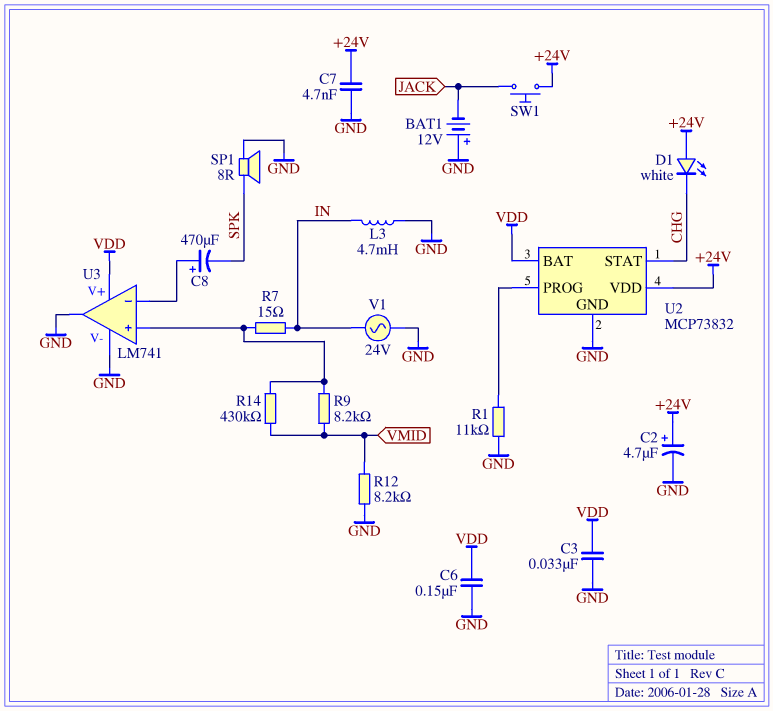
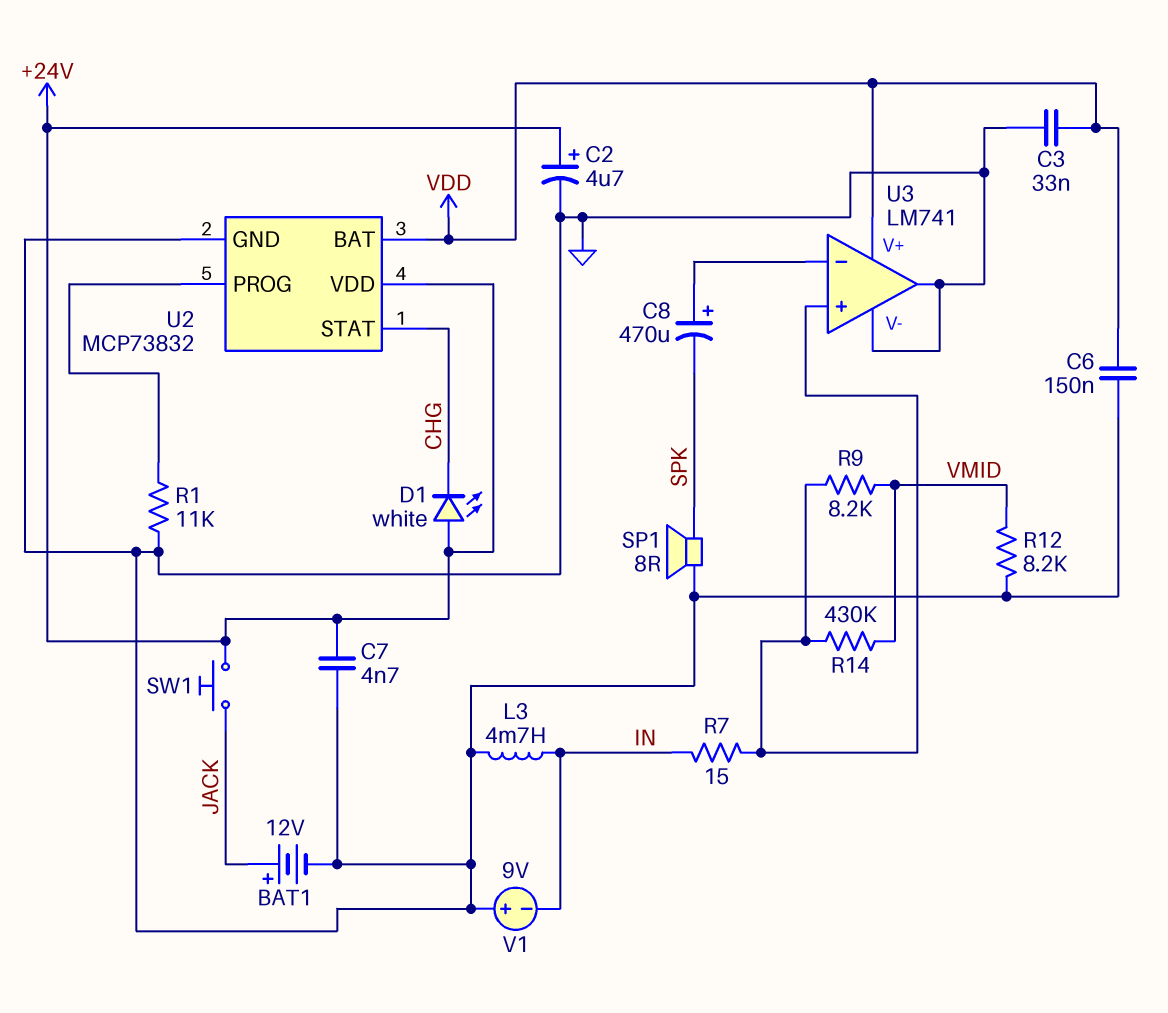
BAT1: 12V (plus GND, minus JACK) -> 12V (plus JACK, minus GND)
V1: AC 24V (GND, IN) -> 9V (plus GND, minus IN)

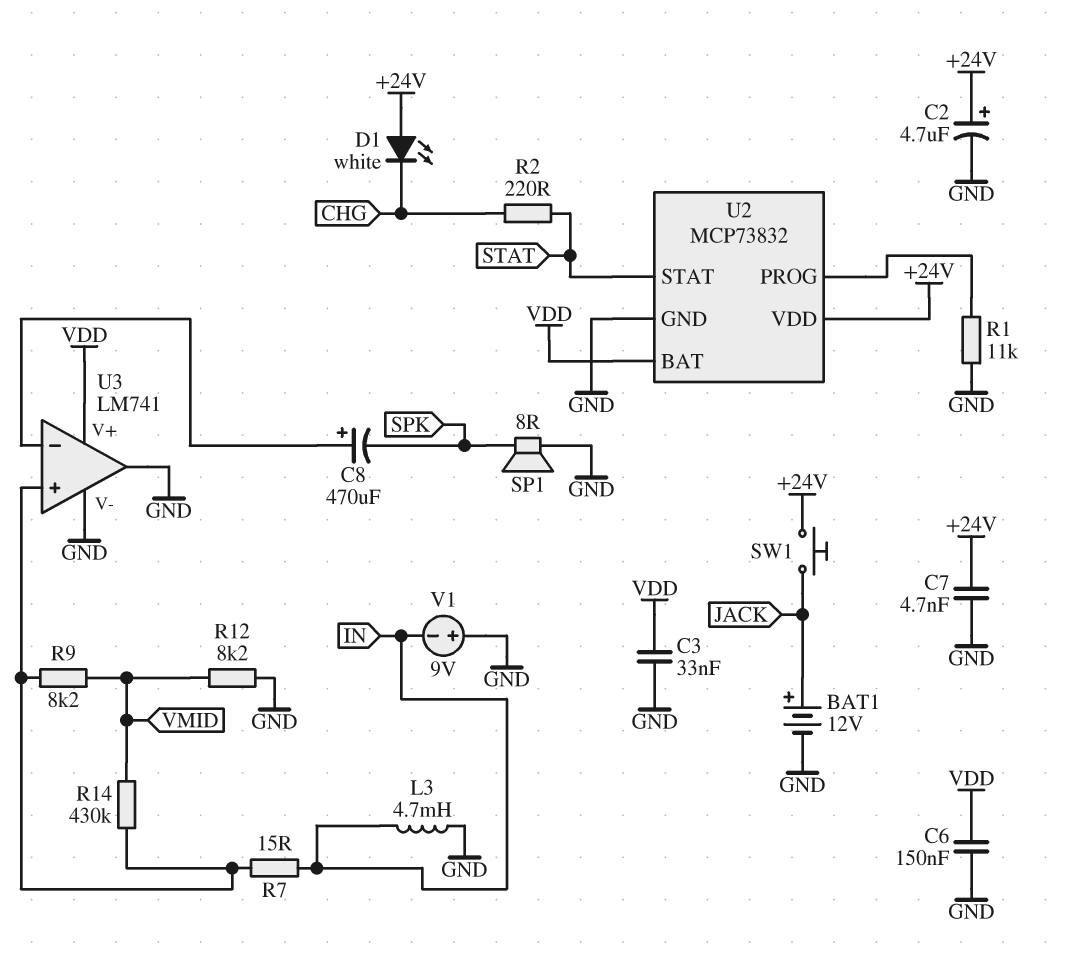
R2: none -> 220 (CHG, STAT)
U2 pin STAT: CHG -> STAT

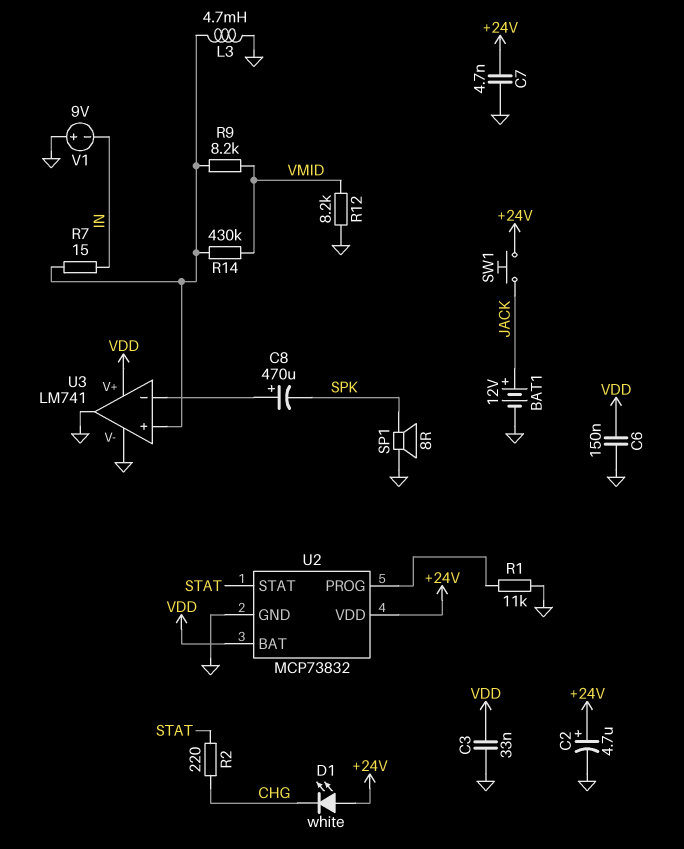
L3: 4.7mH (GND, IN) -> 4.7mH (GND, U3/in+)

